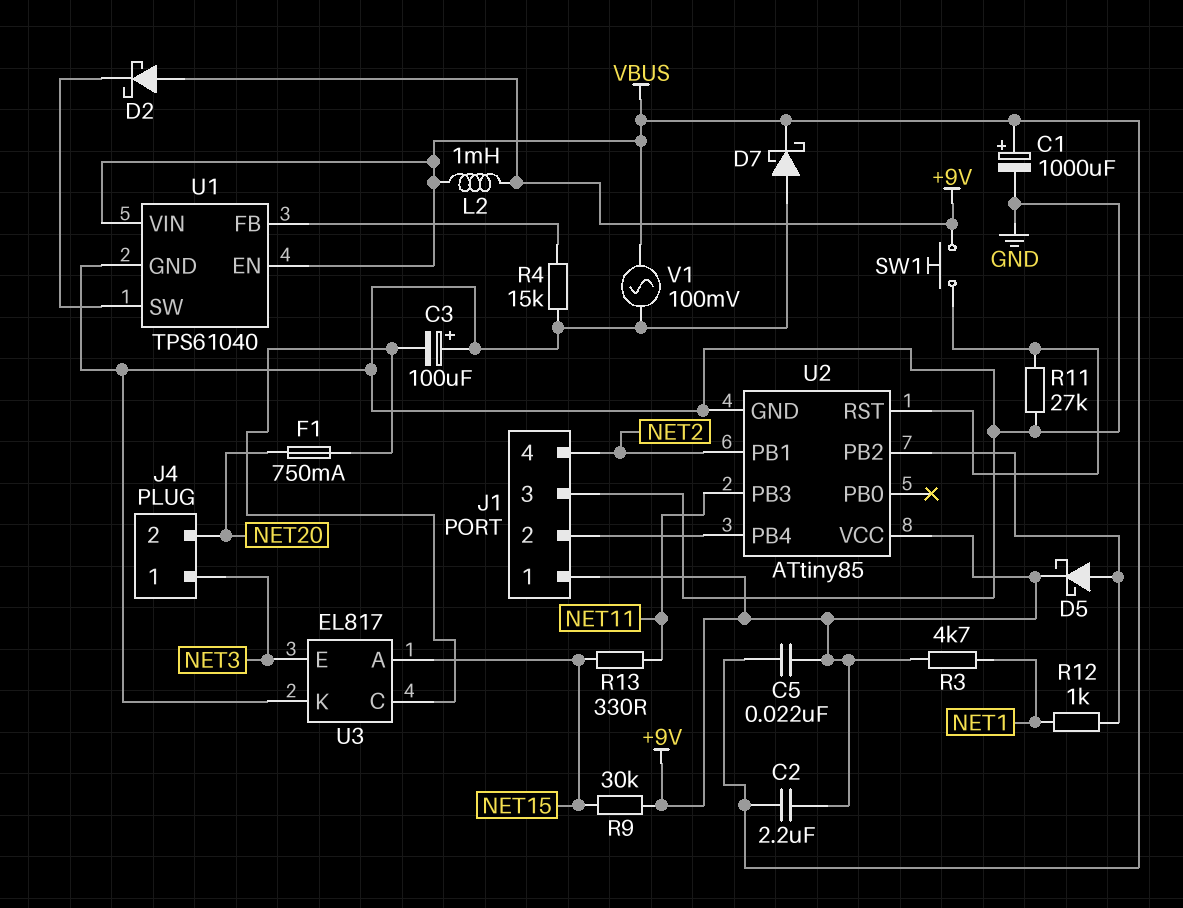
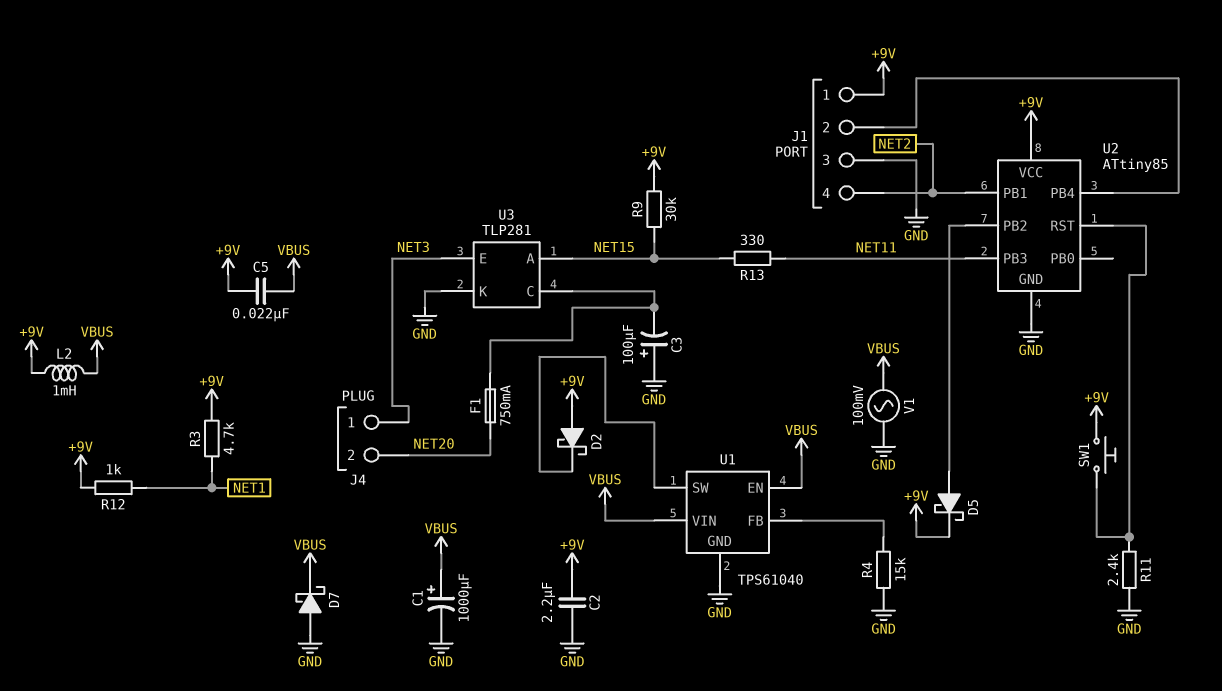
C2: 2.2uF (+9V, VBUS) -> 2.2uF (+9V, GND)
R11: 27k (GND, U2/RST) -> 2.4k (GND, U2/RST)
R12: 1k (NET1, U2/PB2) -> 1k (+9V, NET1)
U3: EL817 -> TLP281

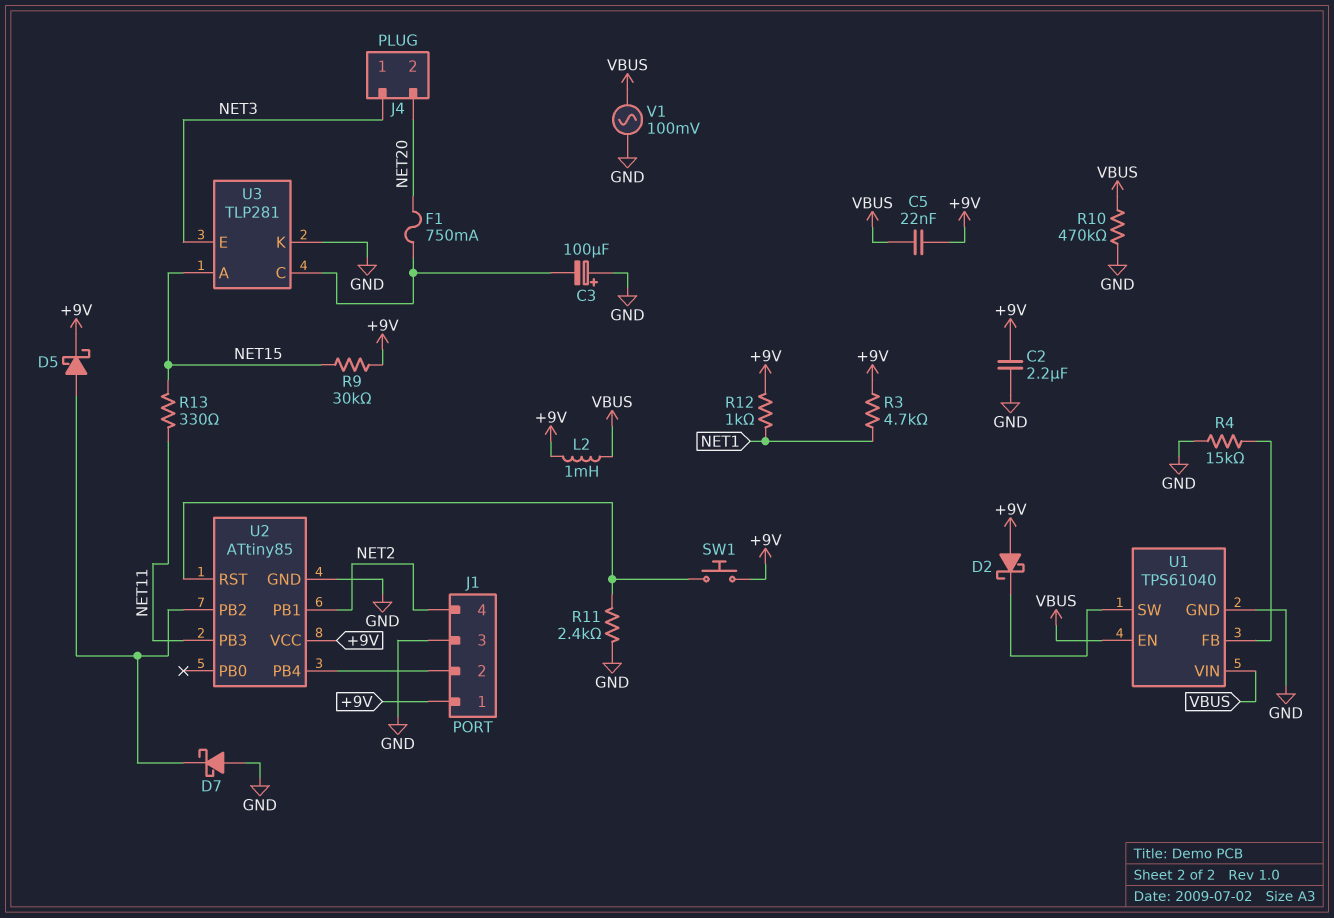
C1: 1000uF (plus VBUS, minus GND) -> none
D7: schottky (A GND, K VBUS) -> schottky (A GND, K U2/PB2)
R10: none -> 470k (GND, VBUS)

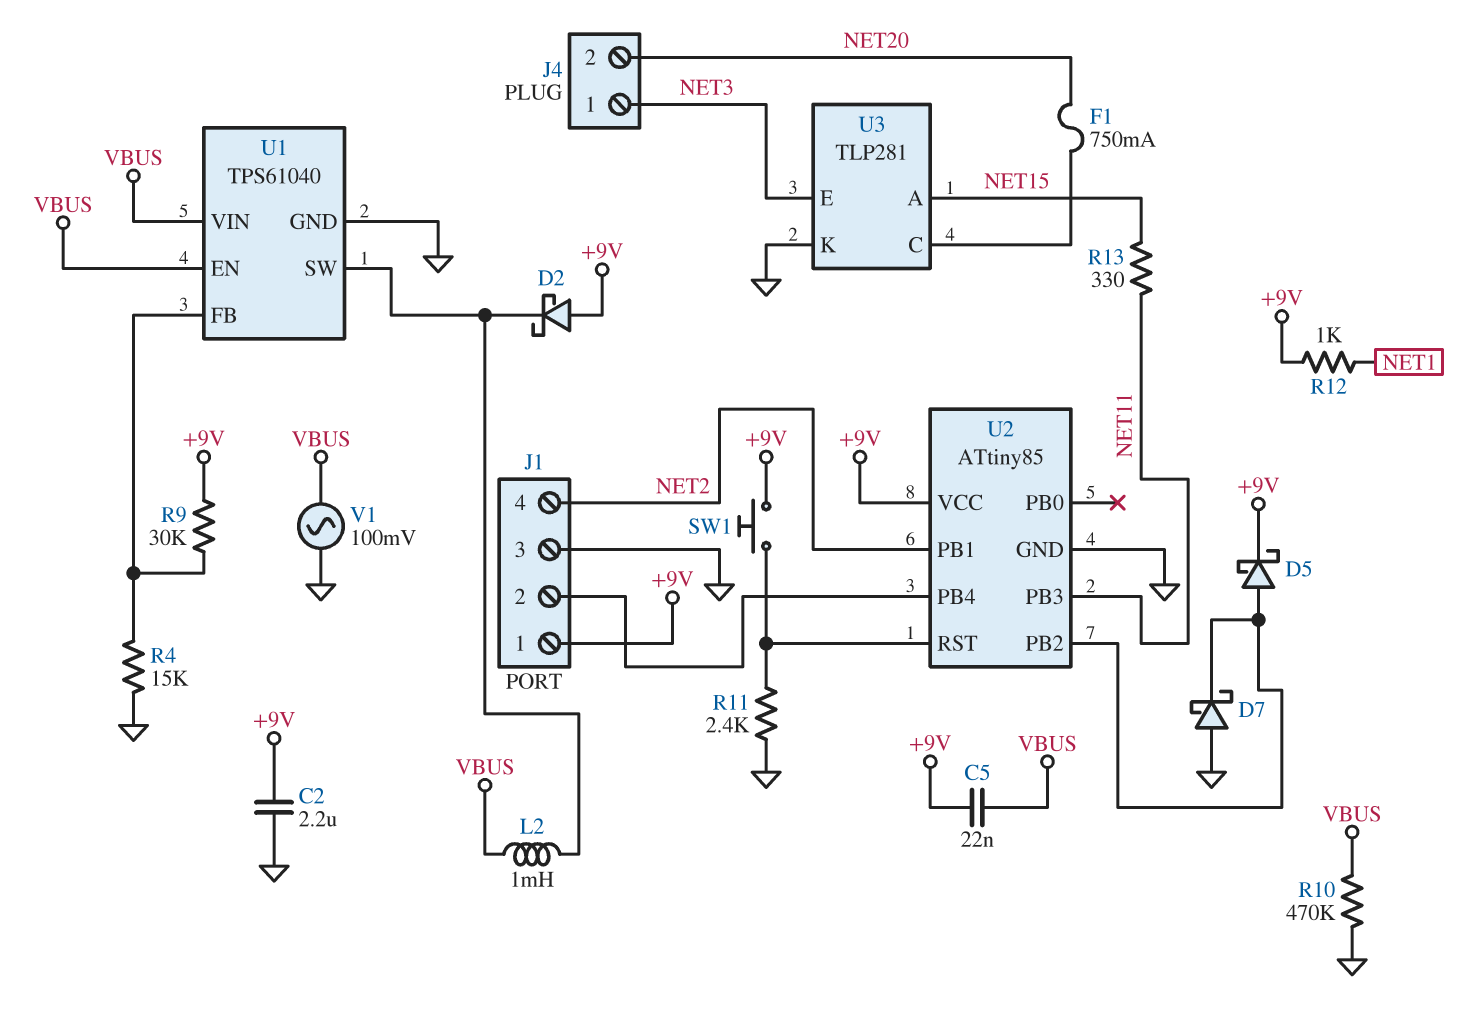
C3: 100uF (plus GND, minus U3/C) -> none
L2: 1mH (+9V, VBUS) -> 1mH (U1/SW, VBUS)
R3: 4.7k (+9V, NET1) -> none
R9: 30k (+9V, NET15) -> 30k (+9V, U1/FB)

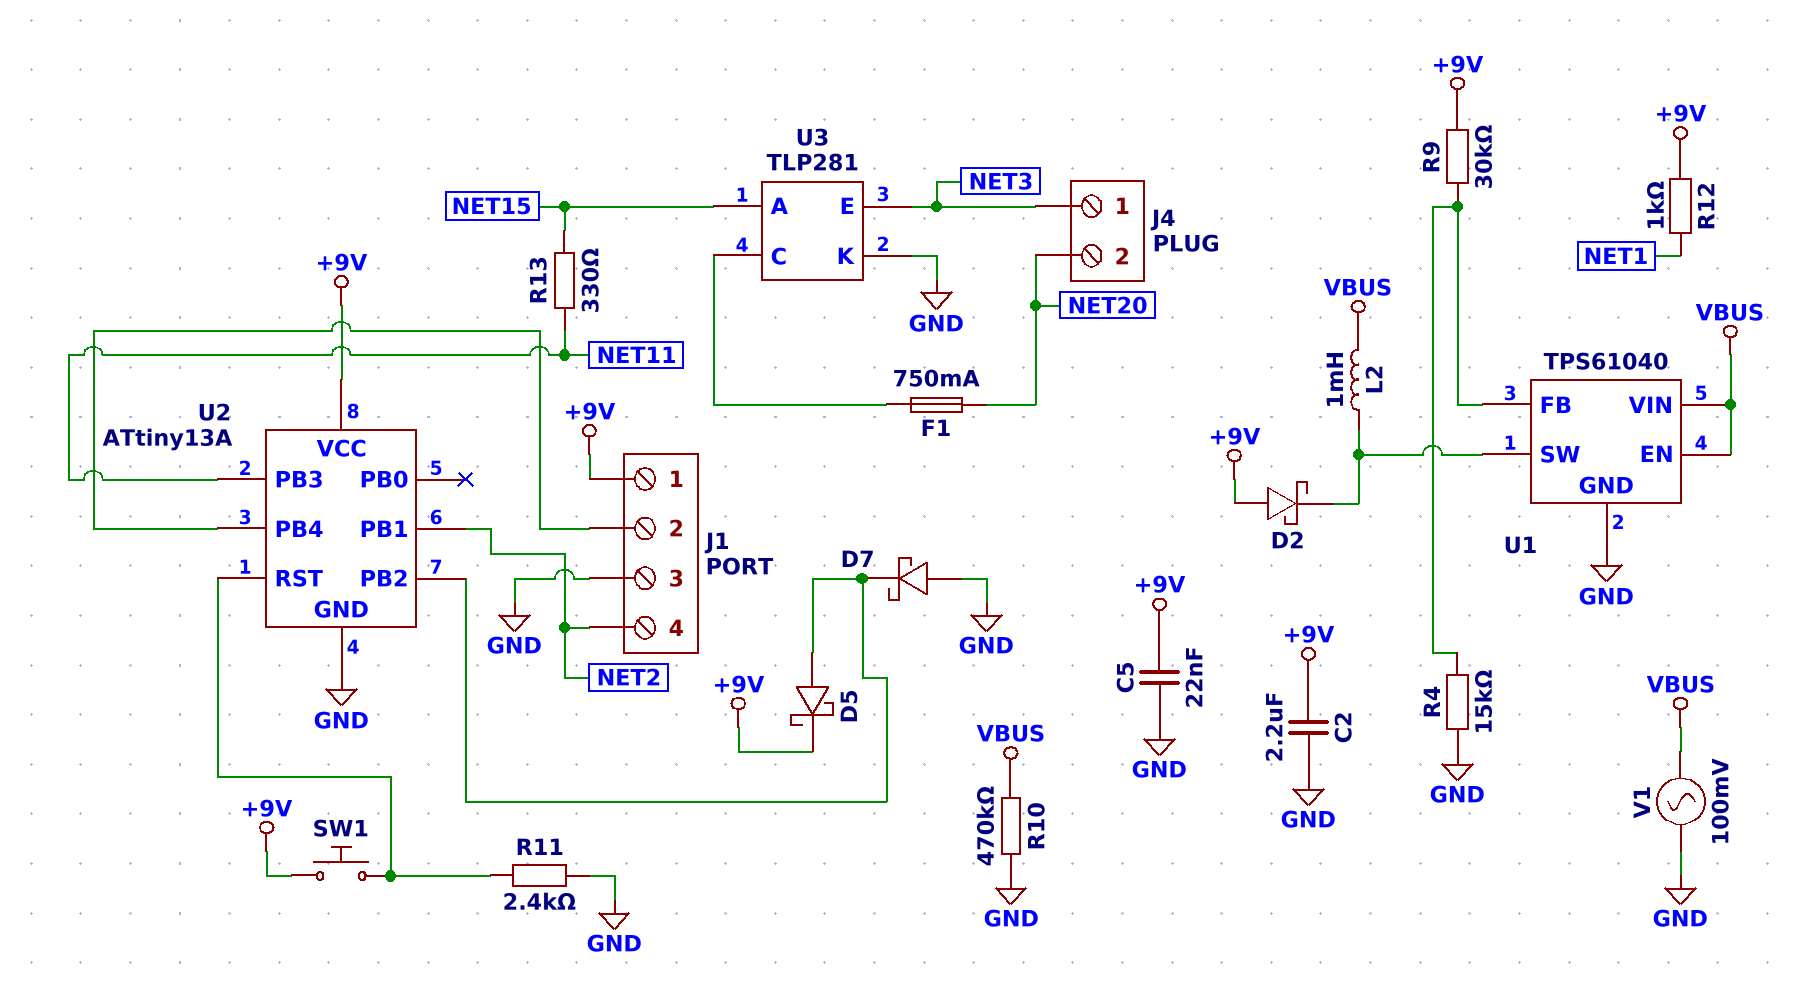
C5: 22nF (+9V, VBUS) -> 22nF (+9V, GND)
U2: ATtiny85 -> ATtiny13A

